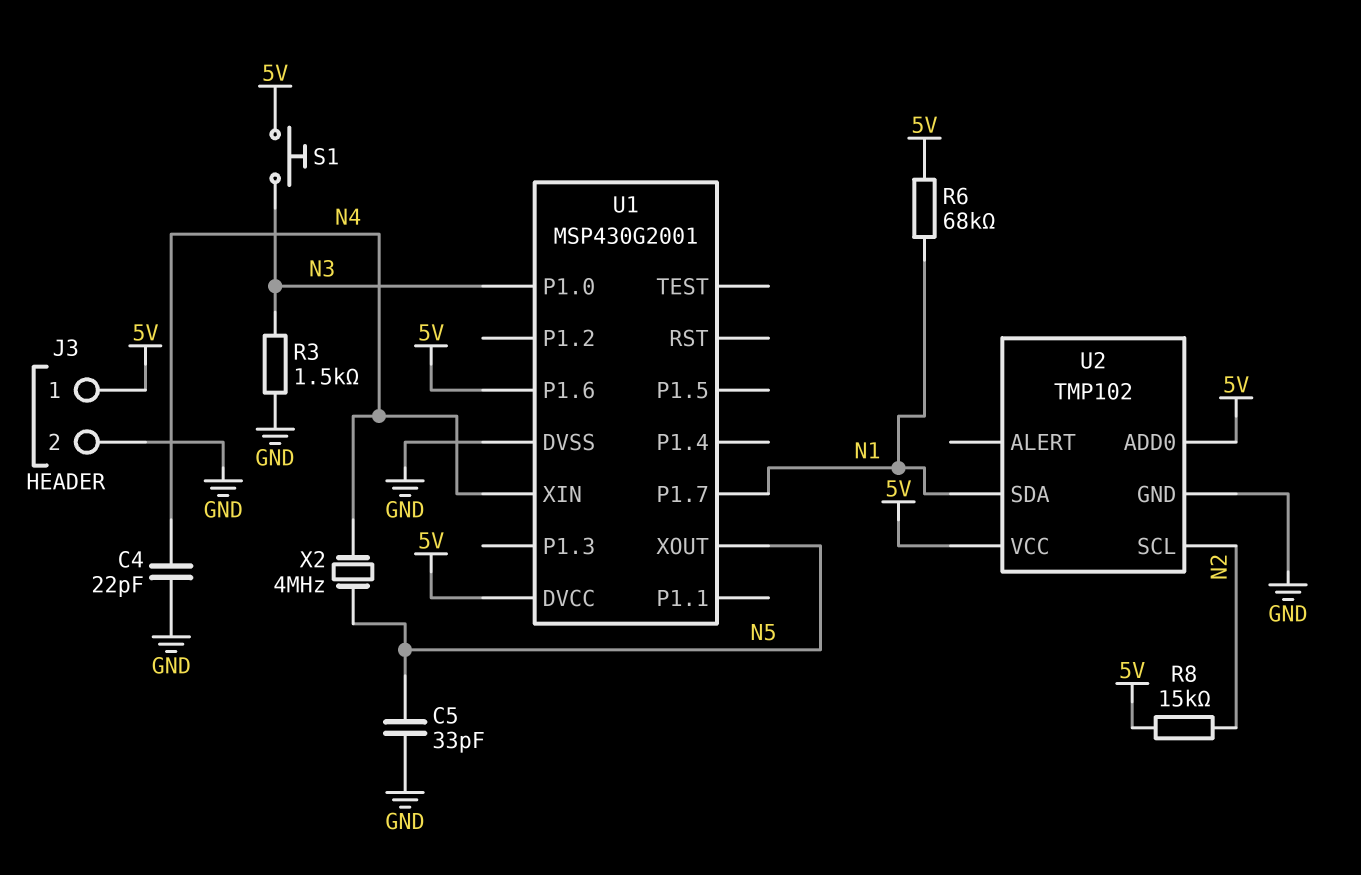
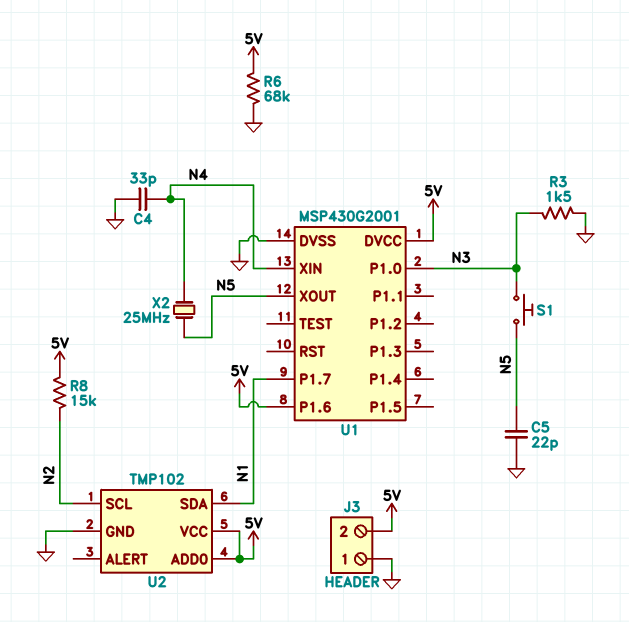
C4: 22pF (GND, N4) -> 33pF (GND, N4)
C5: 33pF (GND, N5) -> 22pF (GND, N5)
J3 pin 1: 5V -> GND
J3 pin 2: GND -> 5V
R6: 68k (5V, N1) -> 68k (5V, GND)
S1: button (5V, N3) -> button (N3, N5)
X2: 4MHz (N4, N5) -> 25MHz (N4, N5)

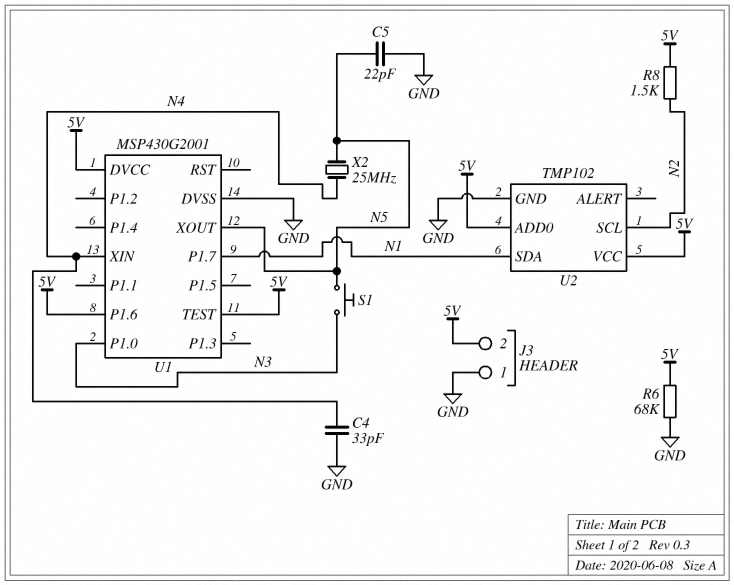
R3: 1.5k (GND, N3) -> none
R8: 15k (5V, N2) -> 1.5k (5V, N2)
U1 pin TEST: none -> 5V

